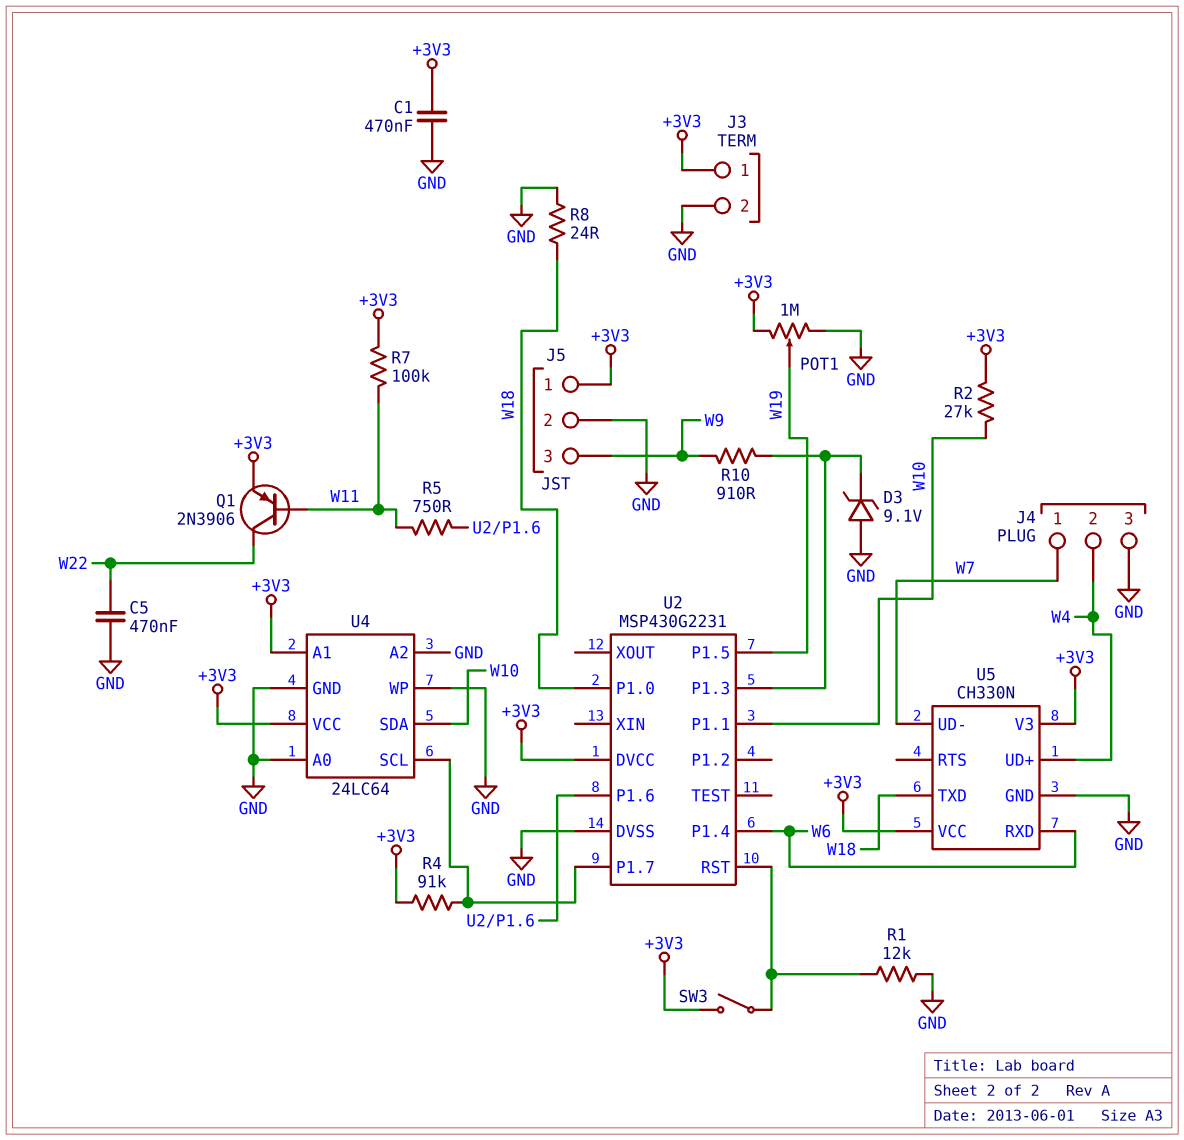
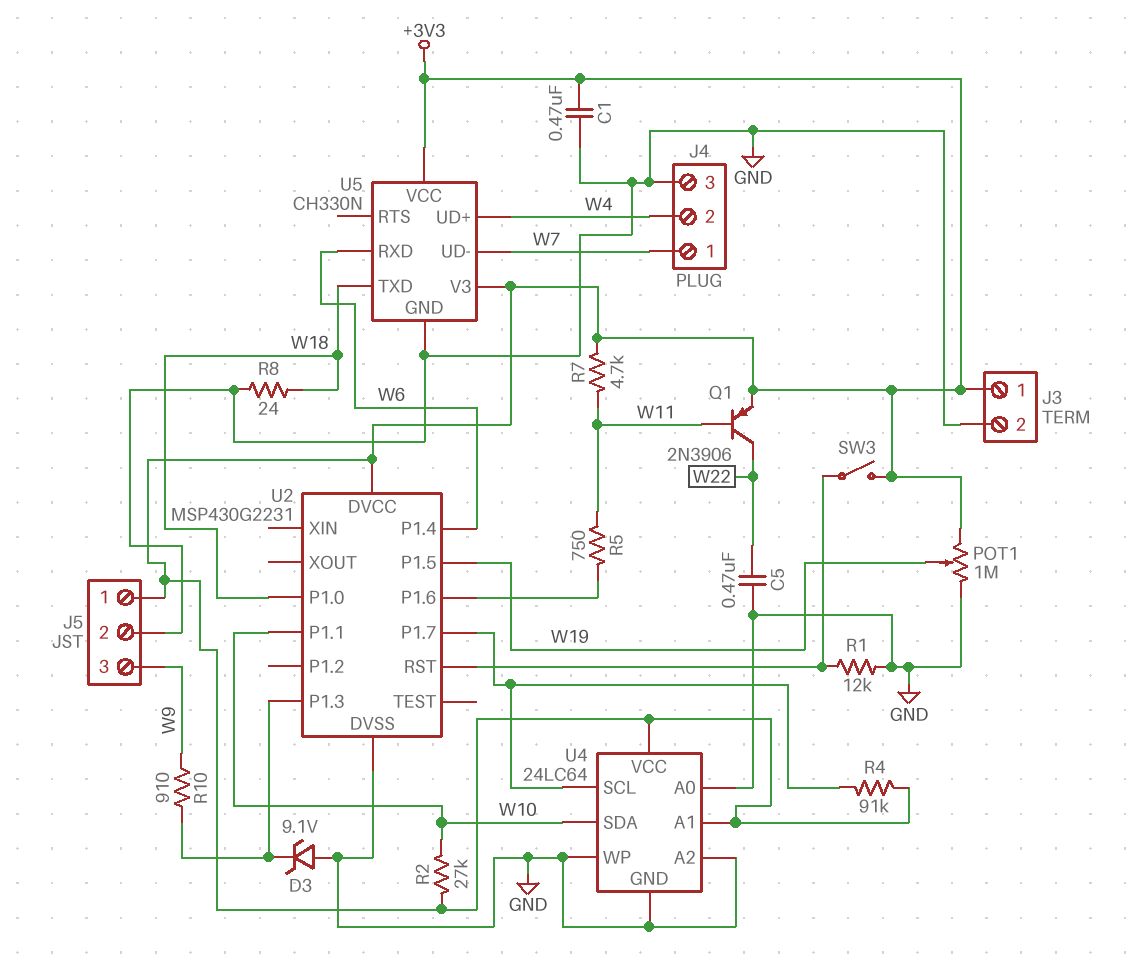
R7: 100k (+3V3, W11) -> 4.7k (+3V3, W11)

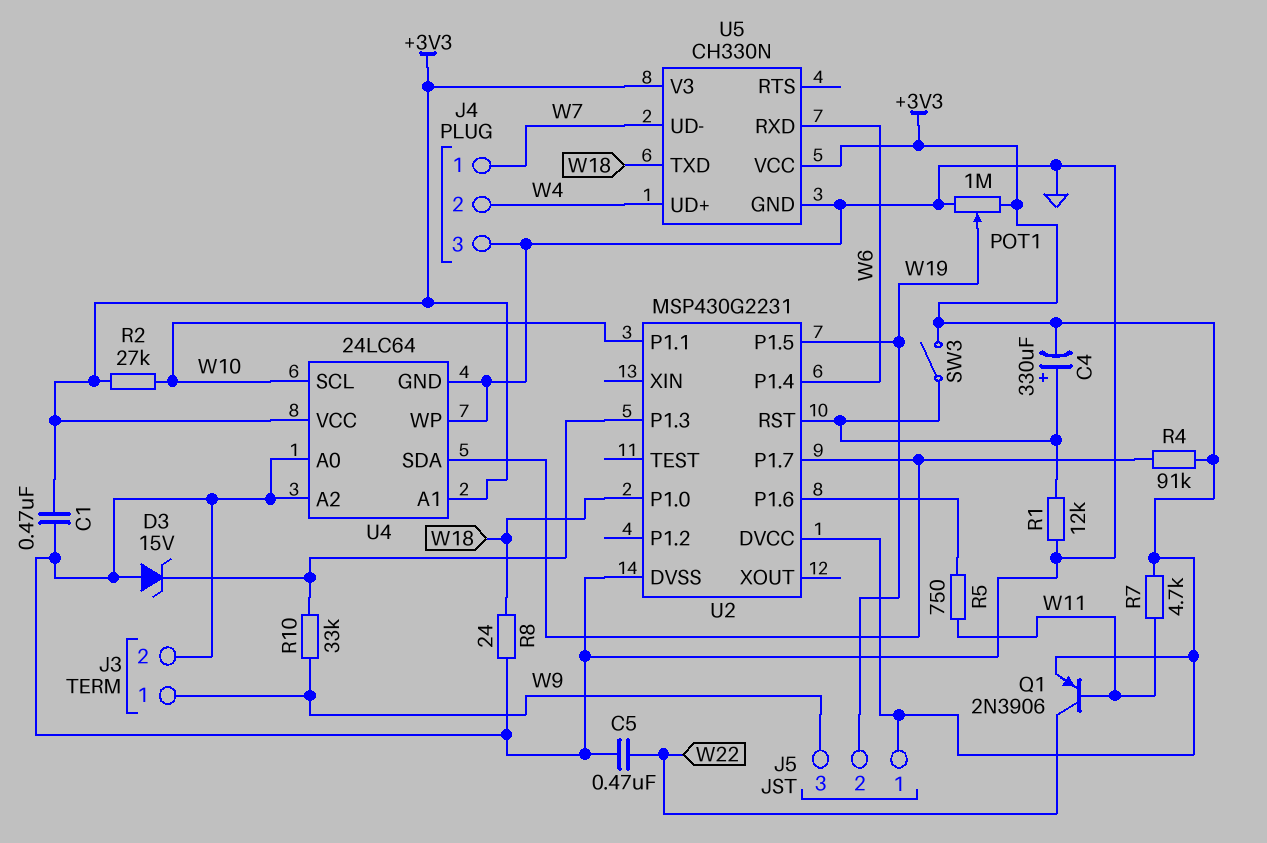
C4: none -> 330uF (plus U2/RST, minus +3V3)
D3: zener 9.1V (A GND, K U2/P1.3) -> zener 15V (A GND, K U2/P1.3)
J3 pin 1: +3V3 -> W9
J5 pin 2: GND -> W19
R10: 910 (U2/P1.3, W9) -> 33k (U2/P1.3, W9)
U4 pin SCL: U2/P1.7 -> W10
U4 pin SDA: W10 -> U2/P1.7

